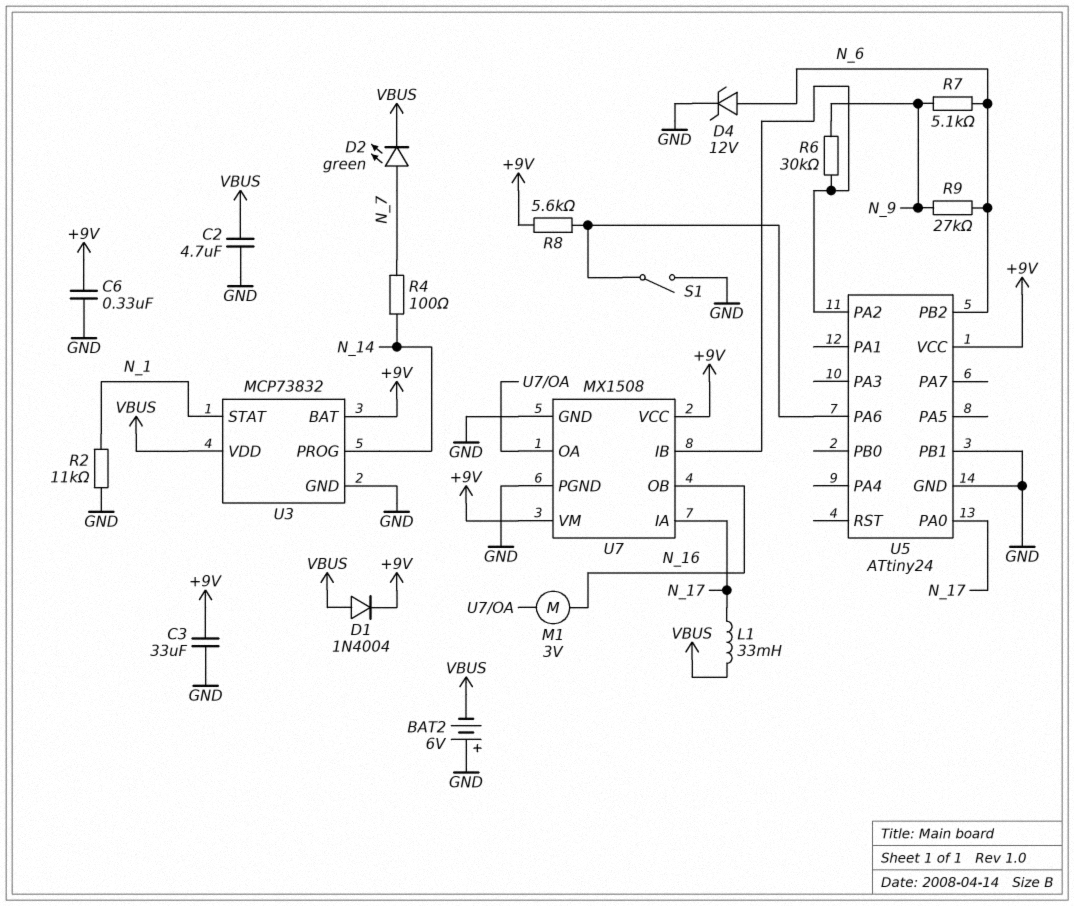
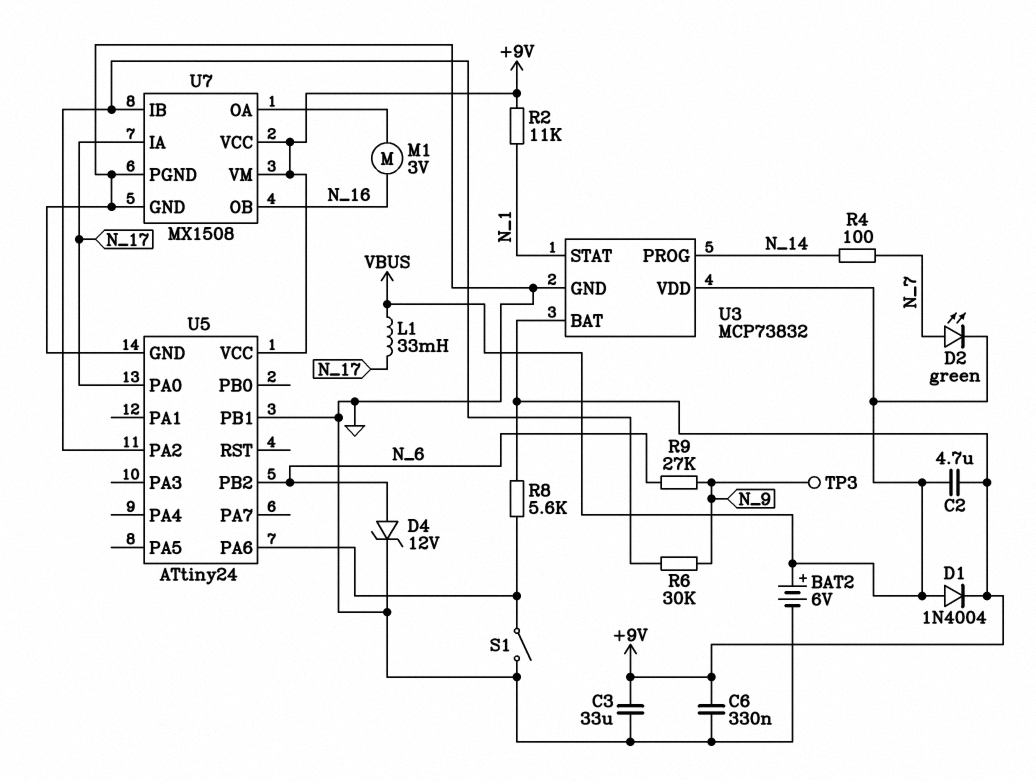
BAT2: 6V (plus GND, minus VBUS) -> 6V (plus VBUS, minus GND)
C2: 4.7uF (GND, VBUS) -> 4.7uF (+9V, VBUS)
R2: 11k (GND, N_1) -> 11k (+9V, N_1)
R7: 5.1k (N_6, N_9) -> none
TP3: none -> test point (N_9)

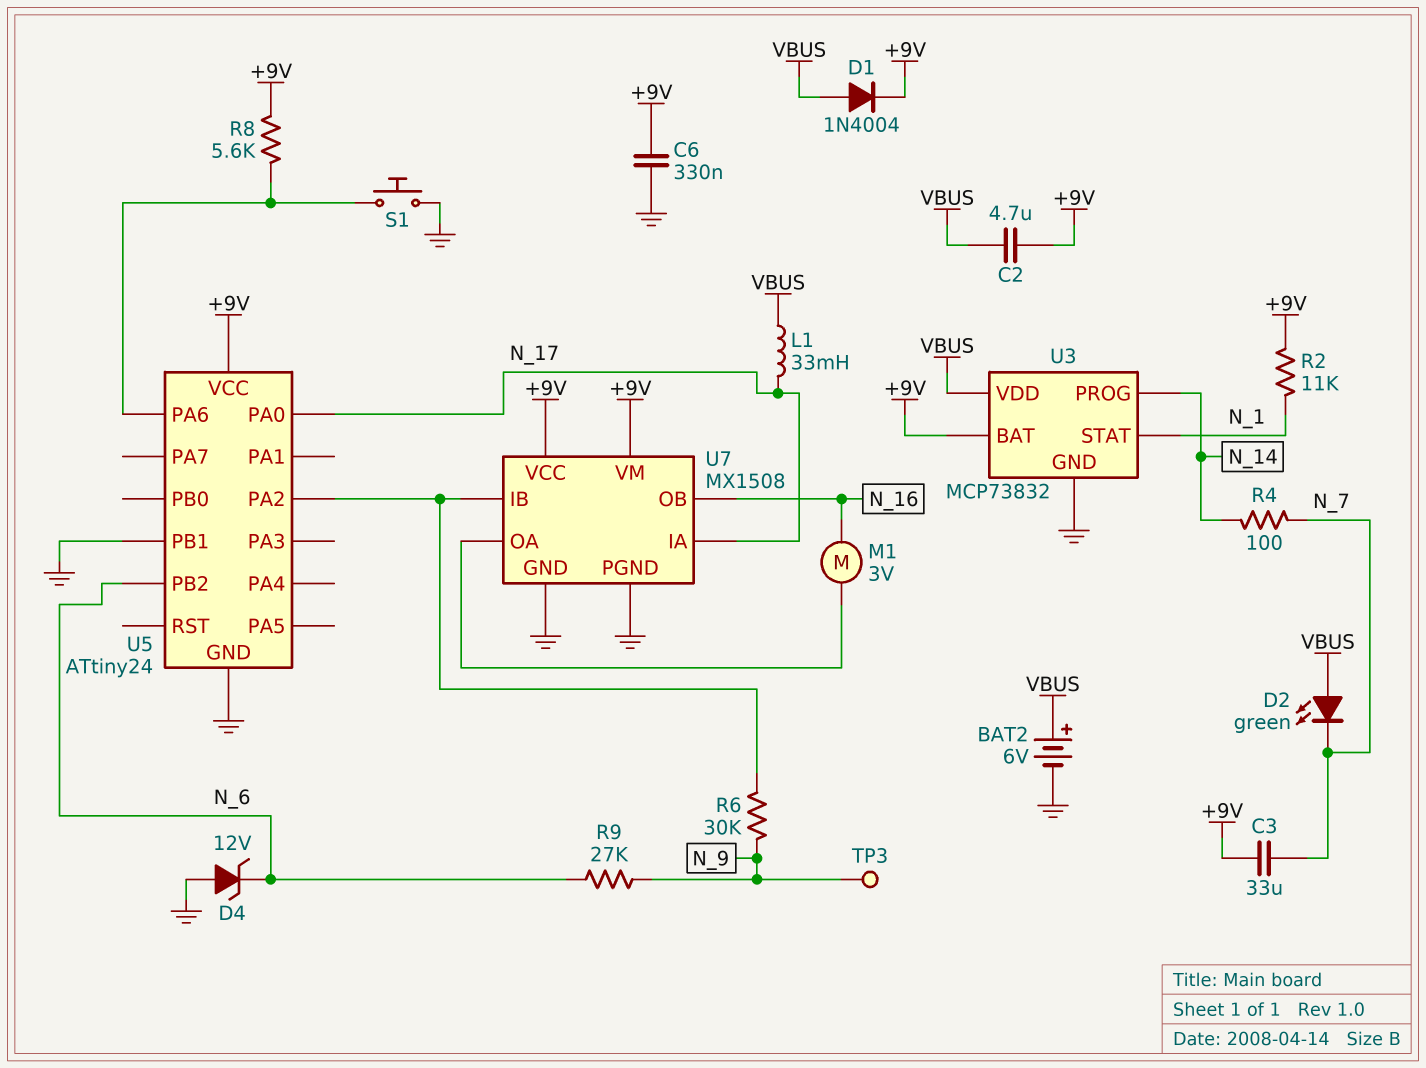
C3: 33uF (+9V, GND) -> 33uF (+9V, N_7)
D2: LED green (A N_7, K VBUS) -> LED green (A VBUS, K N_7)
D4: zener 12V (A N_6, K GND) -> zener 12V (A GND, K N_6)
S1: switch (GND, U5/PA6) -> button (GND, U5/PA6)

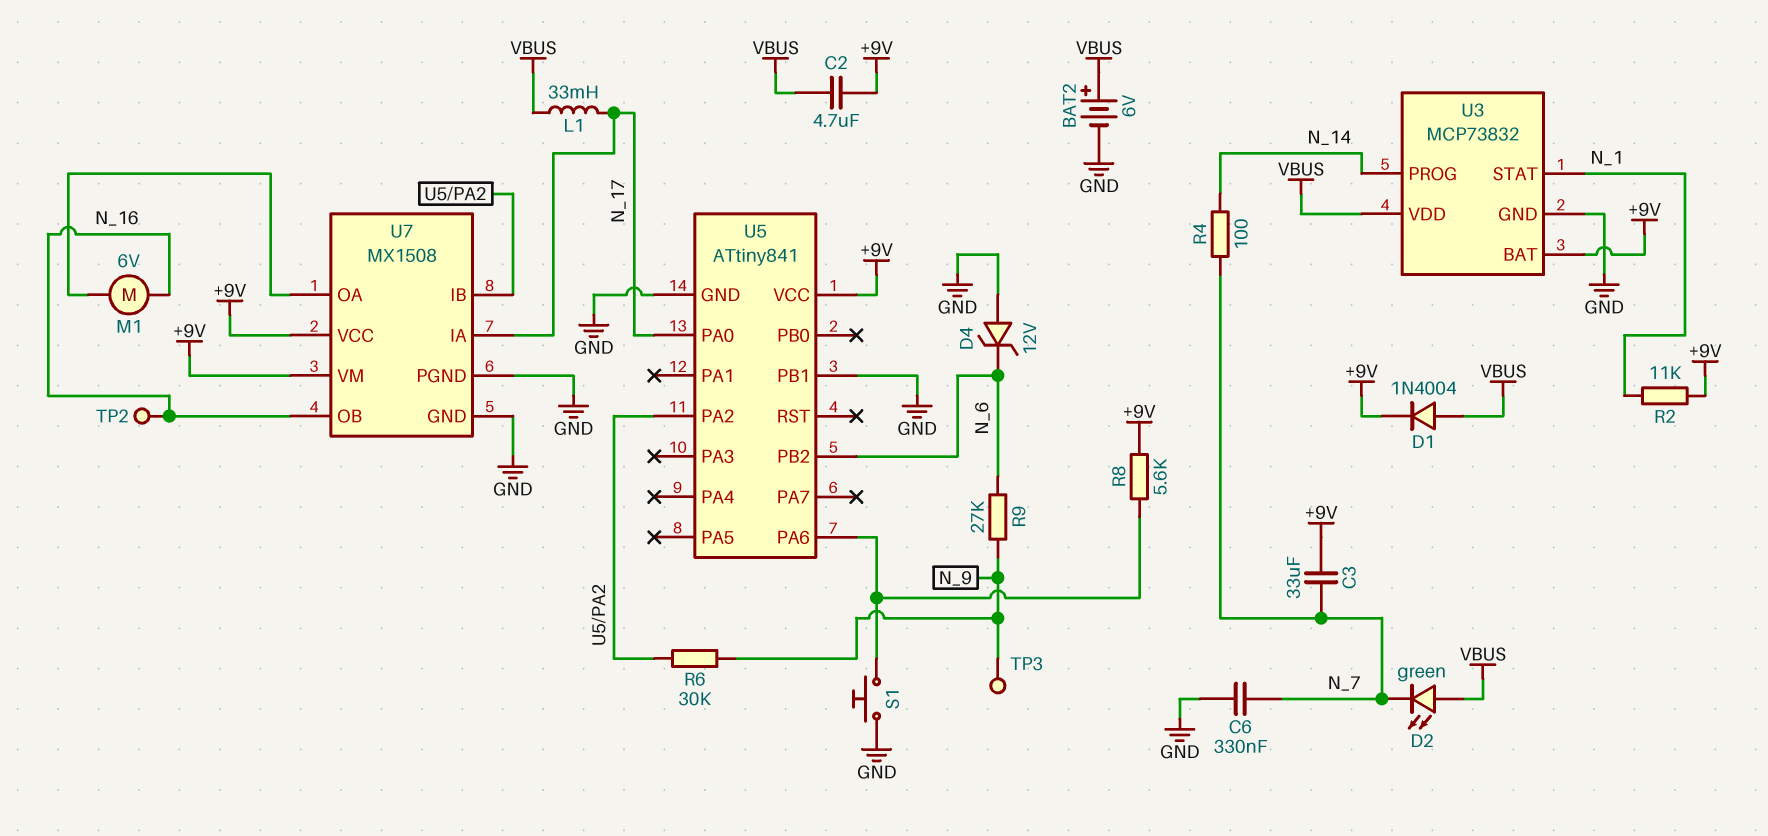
C6: 330nF (+9V, GND) -> 330nF (GND, N_7)
M1: motor 3V (N_16, U7/OA) -> motor 6V (N_16, U7/OA)
TP2: none -> test point (N_16)
U5: ATtiny24 -> ATtiny841

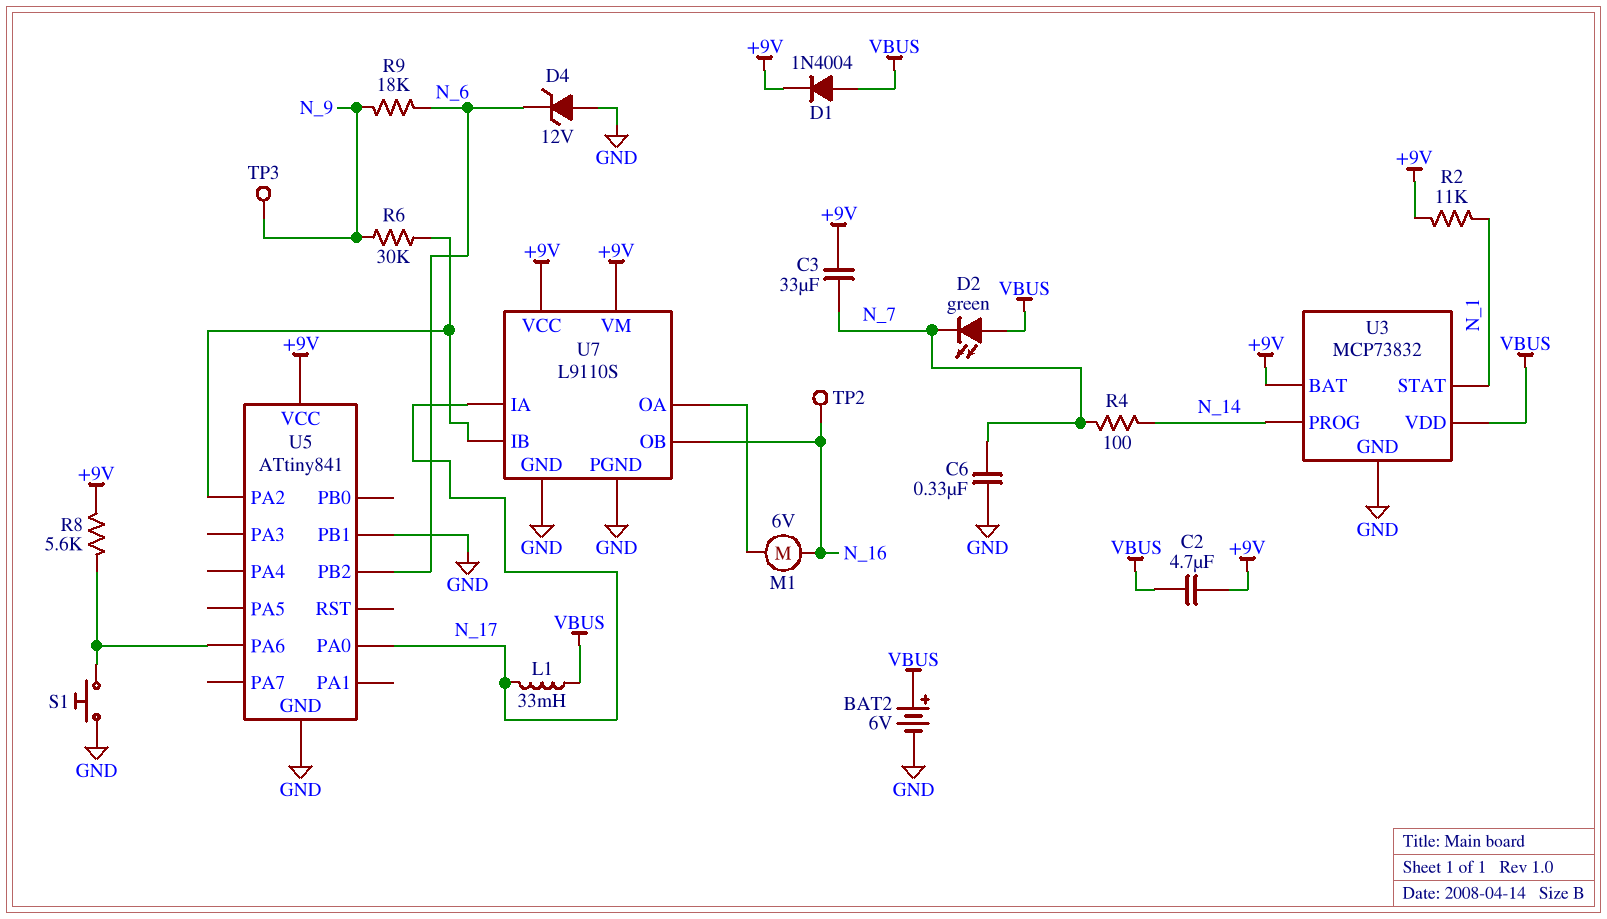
R9: 27k (N_6, N_9) -> 18k (N_6, N_9)
U7: MX1508 -> L9110S

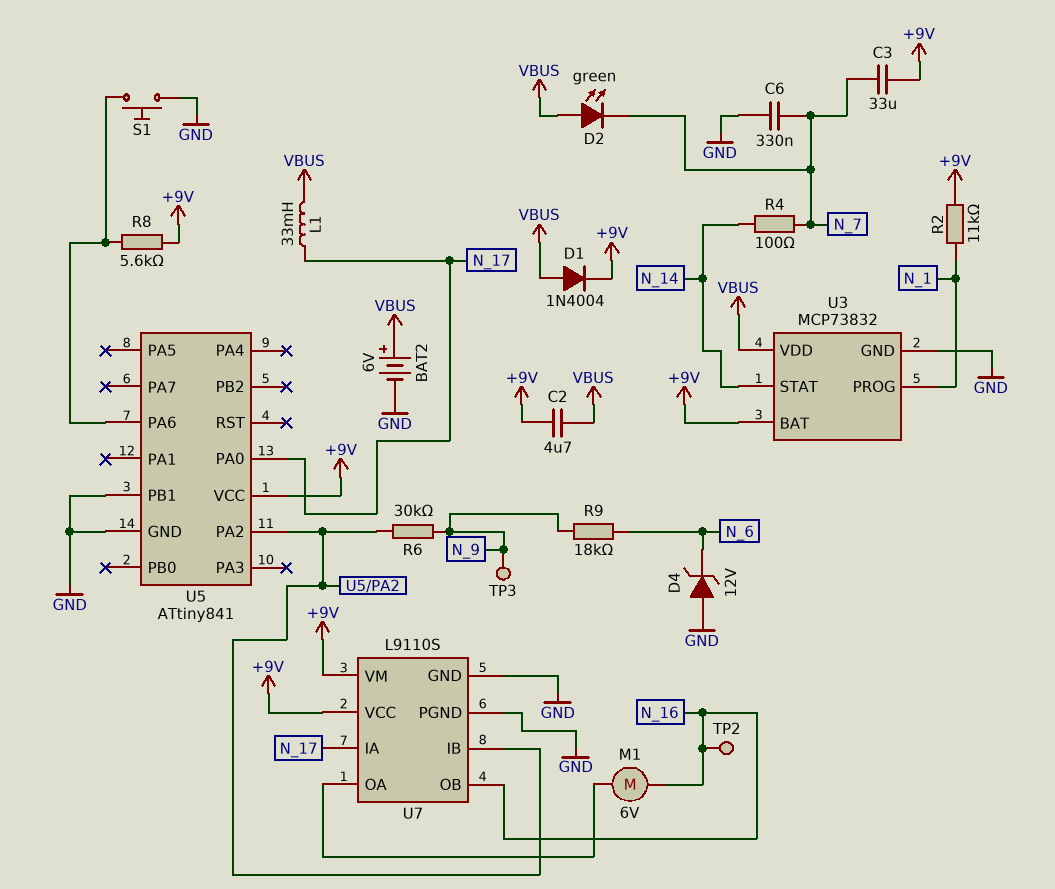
U3 pin PROG: N_14 -> N_1
U3 pin STAT: N_1 -> N_14
U5 pin PB2: N_6 -> none

